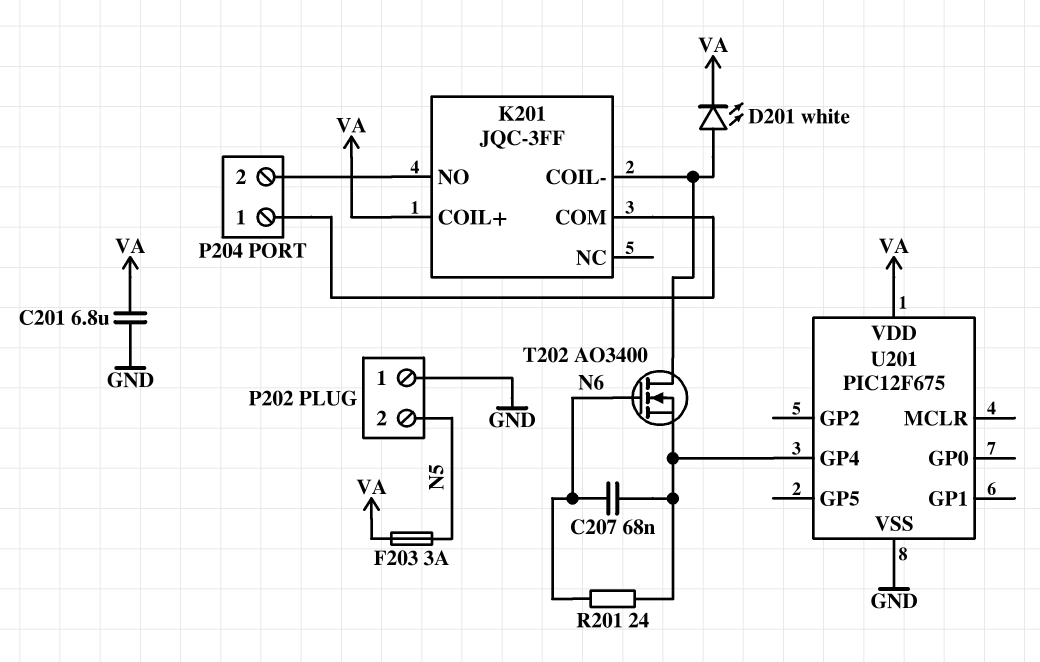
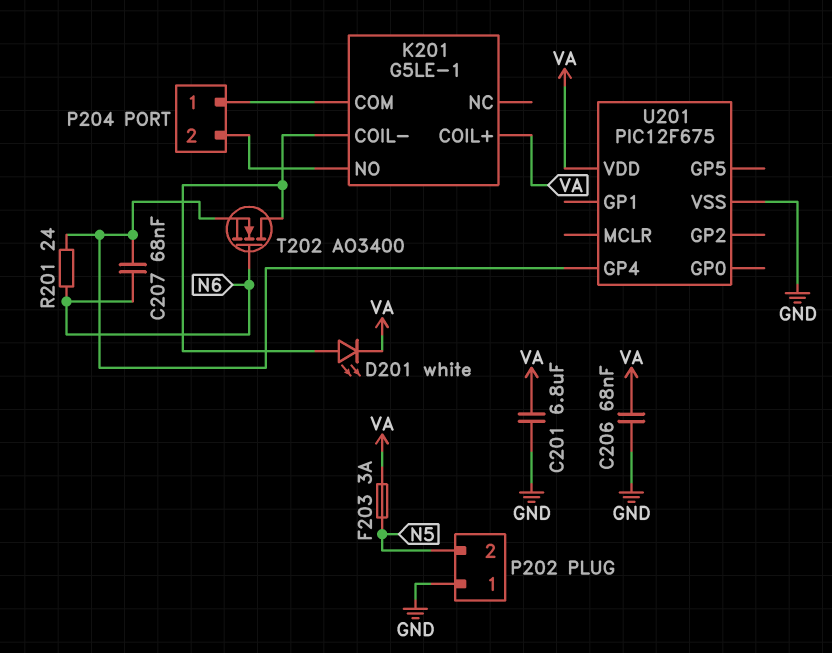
C206: none -> 68nF (GND, VA)
K201: JQC-3FF -> G5LE-1

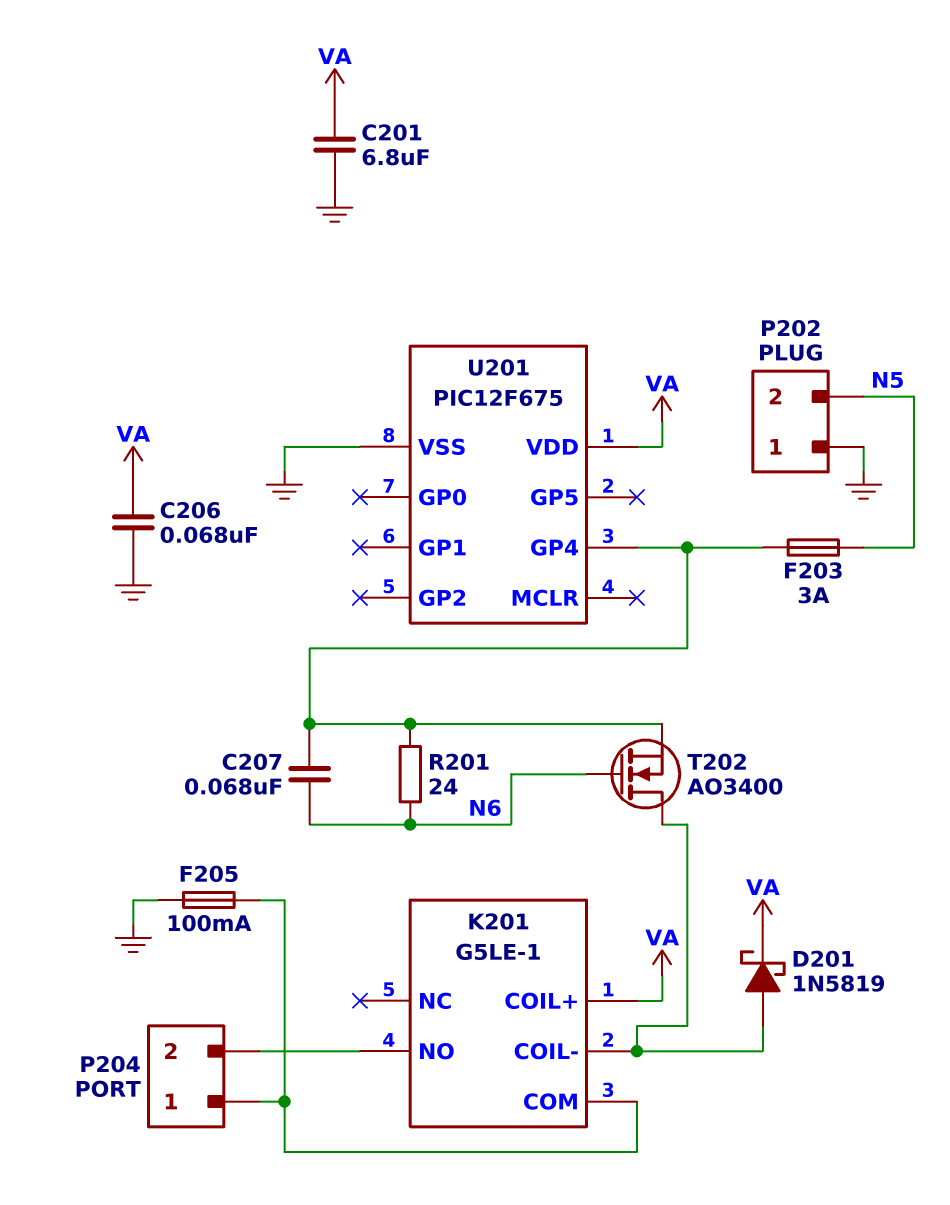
D201: LED white (A K201/COIL-, K VA) -> schottky 1N5819 (A K201/COIL-, K VA)
F203: 3A (N5, VA) -> 3A (N5, U201/GP4)
F205: none -> 100mA (GND, K201/COM)

